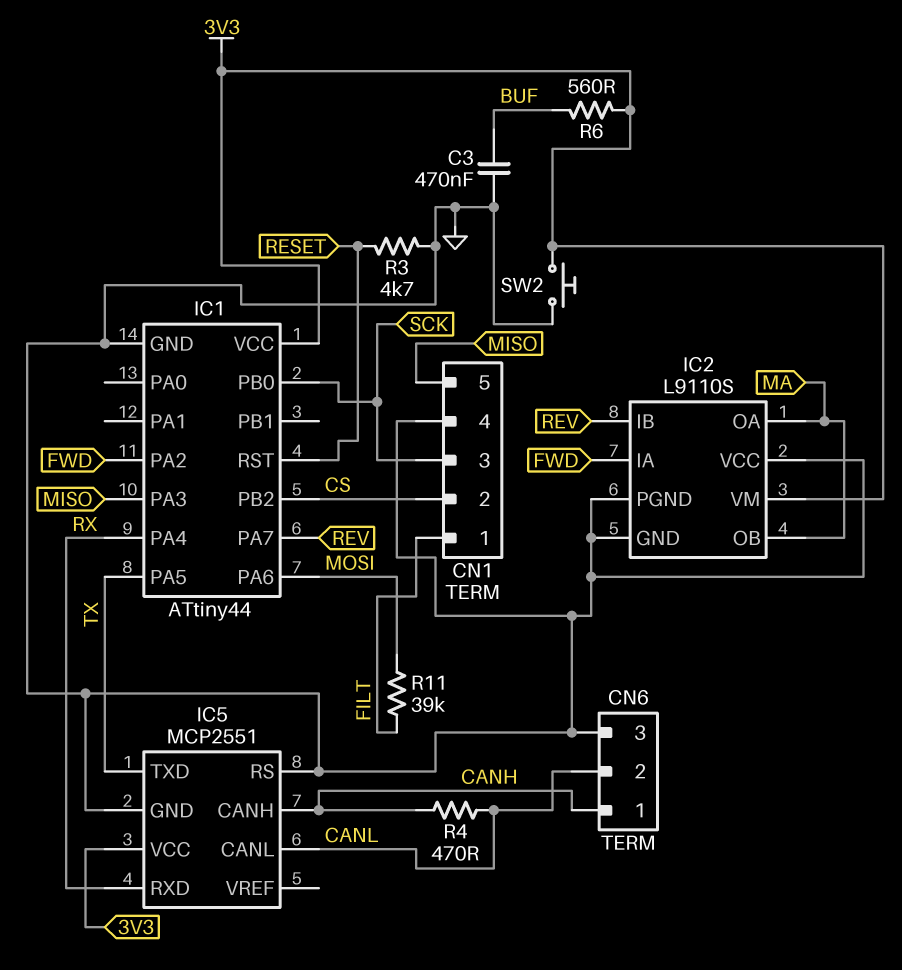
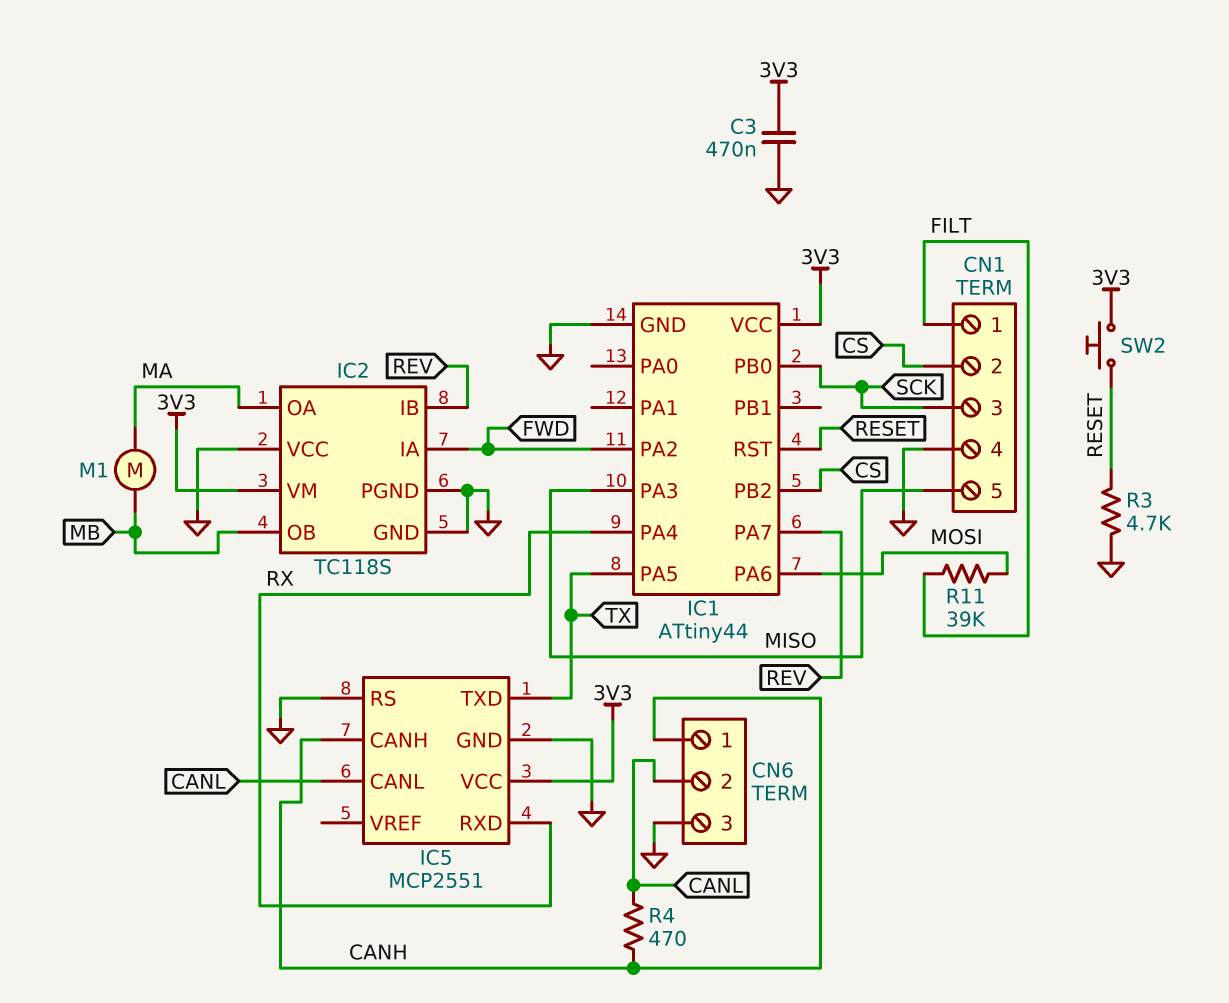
C3: 470nF (BUF, GND) -> 470nF (3V3, GND)
IC2: L9110S -> TC118S
IC2 pin OB: MA -> MB
M1: none -> motor (MA, MB)
R6: 560 (3V3, BUF) -> none
SW2: button (3V3, GND) -> button (3V3, RESET)

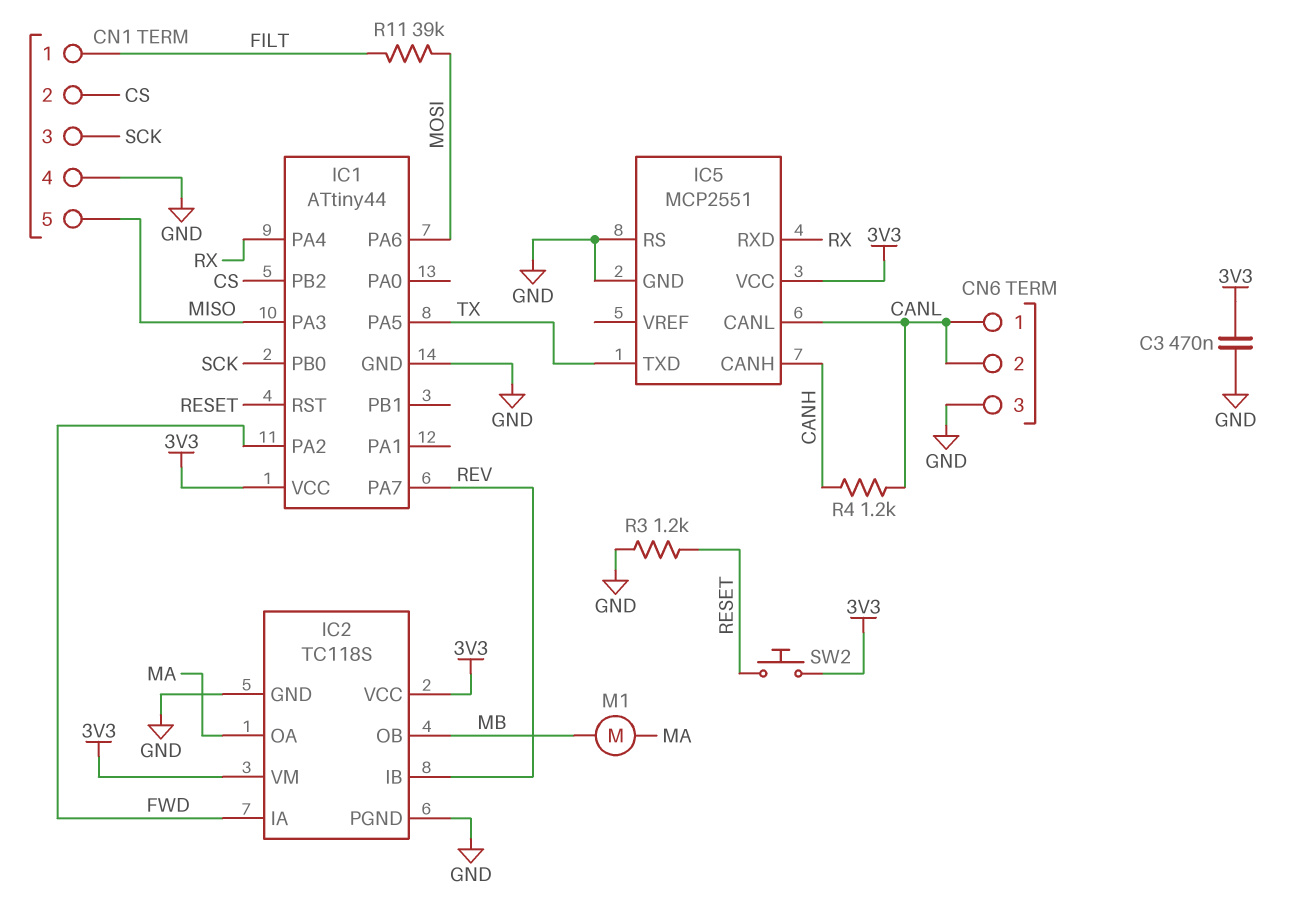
CN6 pin 1: CANH -> CANL
IC2 pin VCC: GND -> 3V3
R3: 4.7k (GND, RESET) -> 1.2k (GND, RESET)
R4: 470 (CANH, CANL) -> 1.2k (CANH, CANL)

